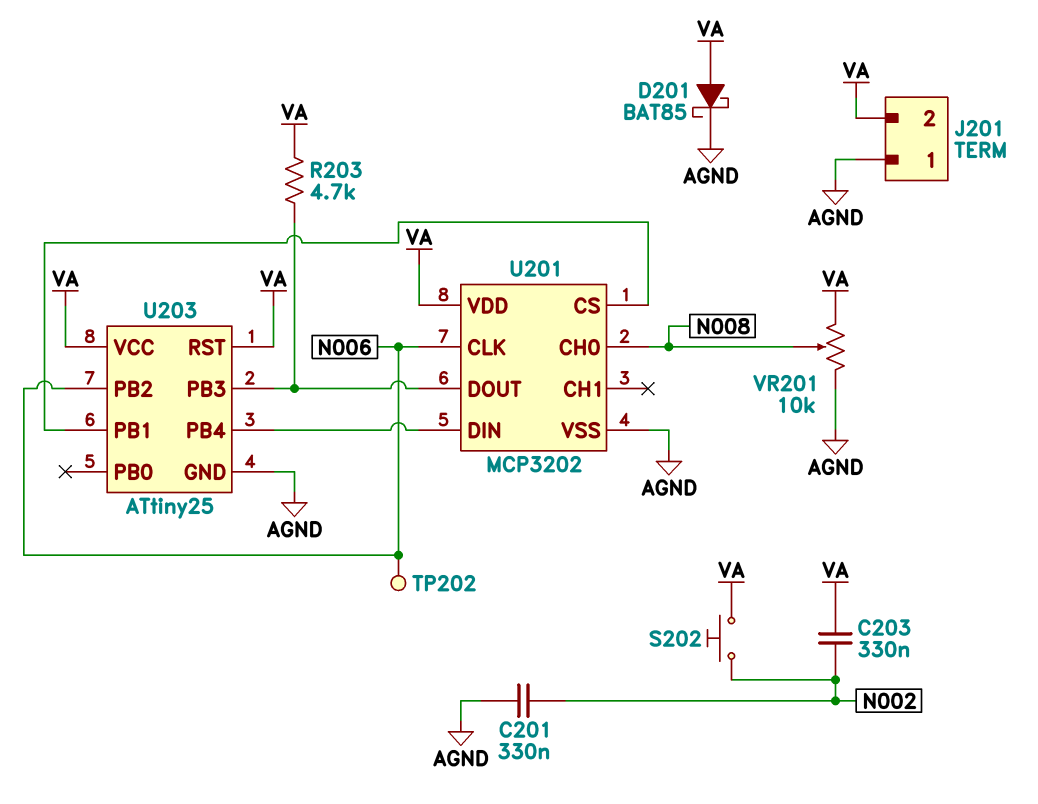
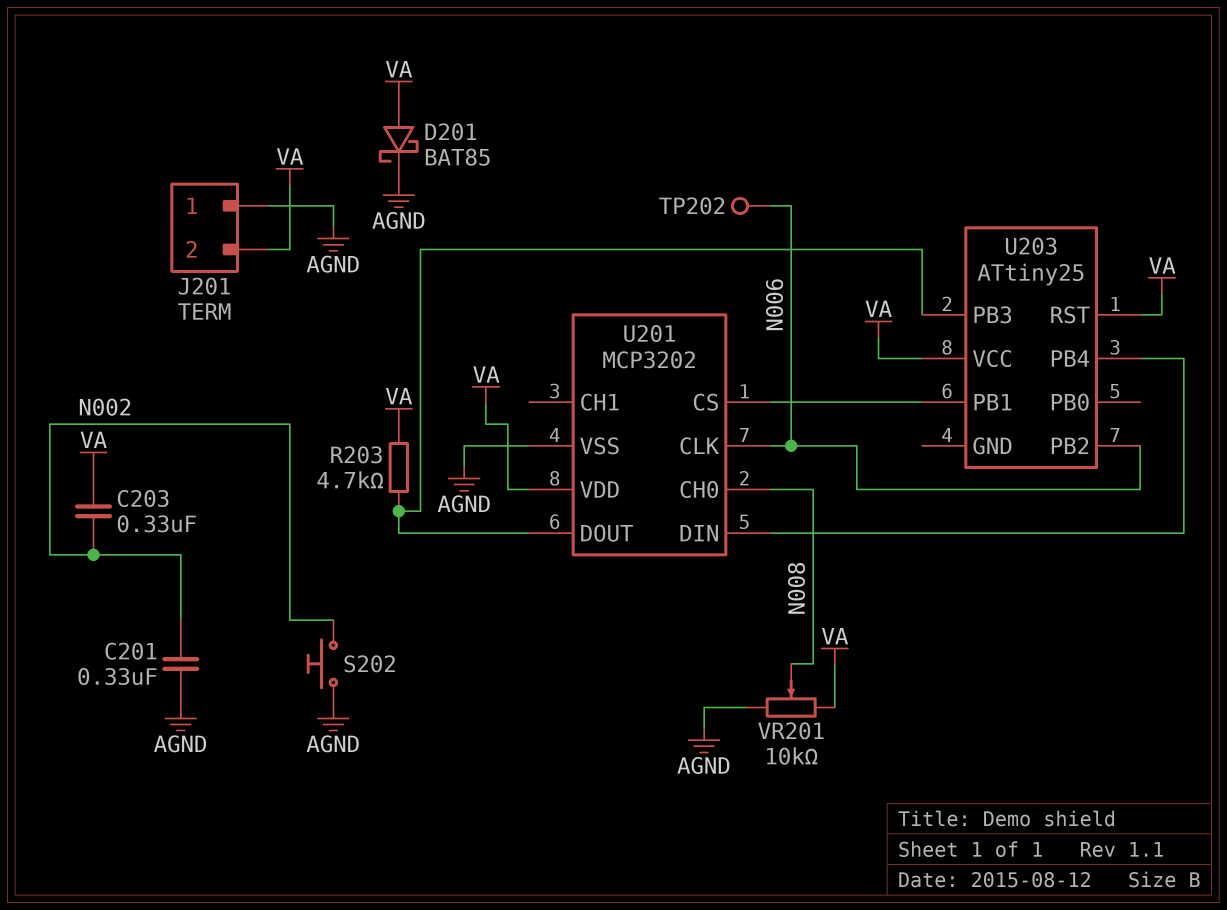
S202: button (N002, VA) -> button (AGND, N002)
U203 pin GND: AGND -> none

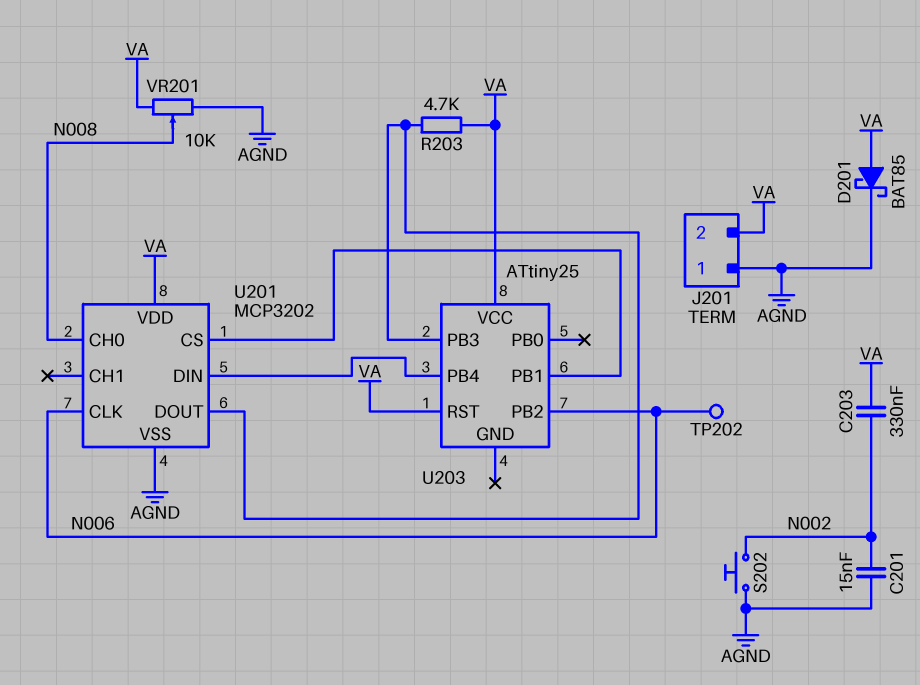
C201: 330nF (AGND, N002) -> 15nF (AGND, N002)

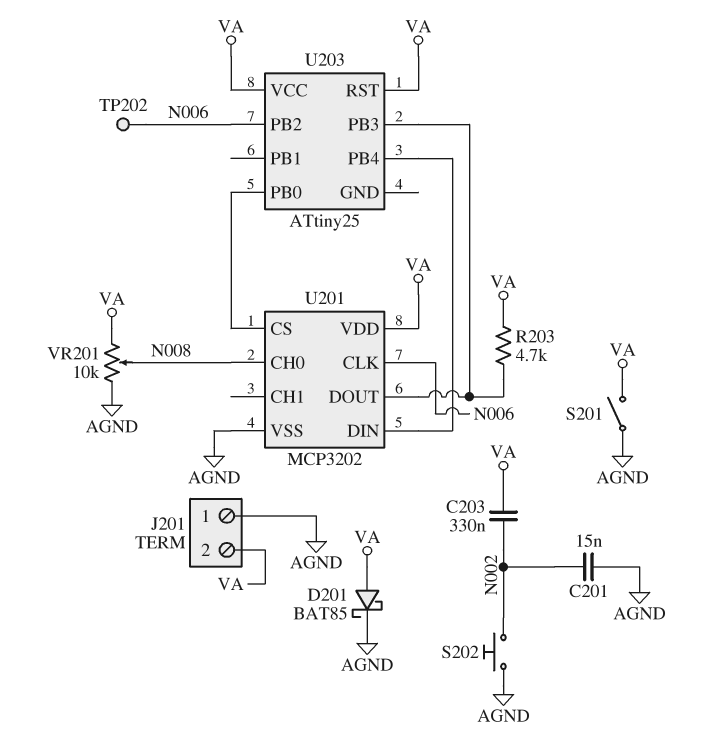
S201: none -> switch (AGND, VA)
U203 pin PB0: none -> U201/CS
U203 pin PB1: U201/CS -> none

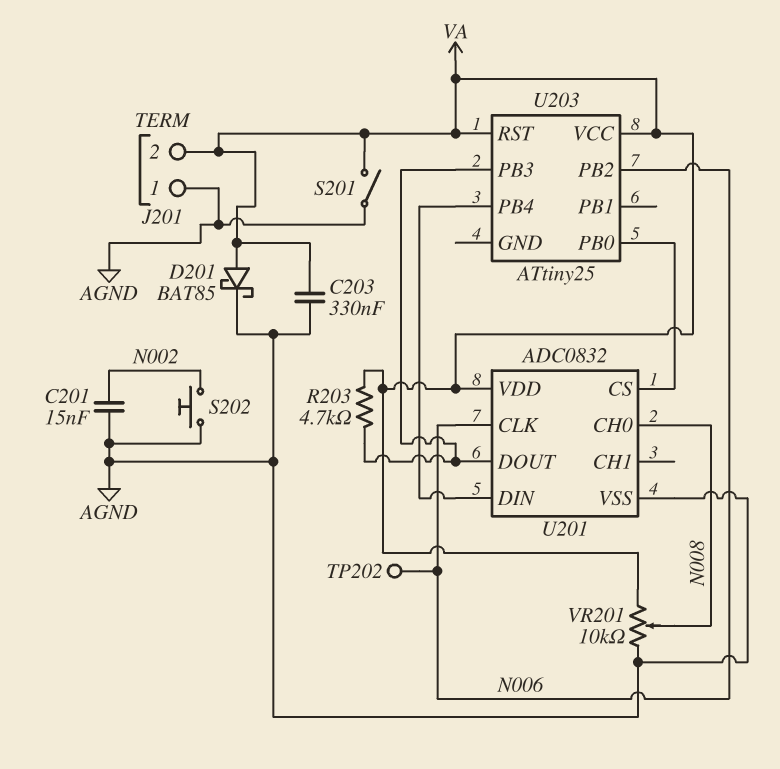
C203: 330nF (N002, VA) -> 330nF (AGND, VA)
U201: MCP3202 -> ADC0832

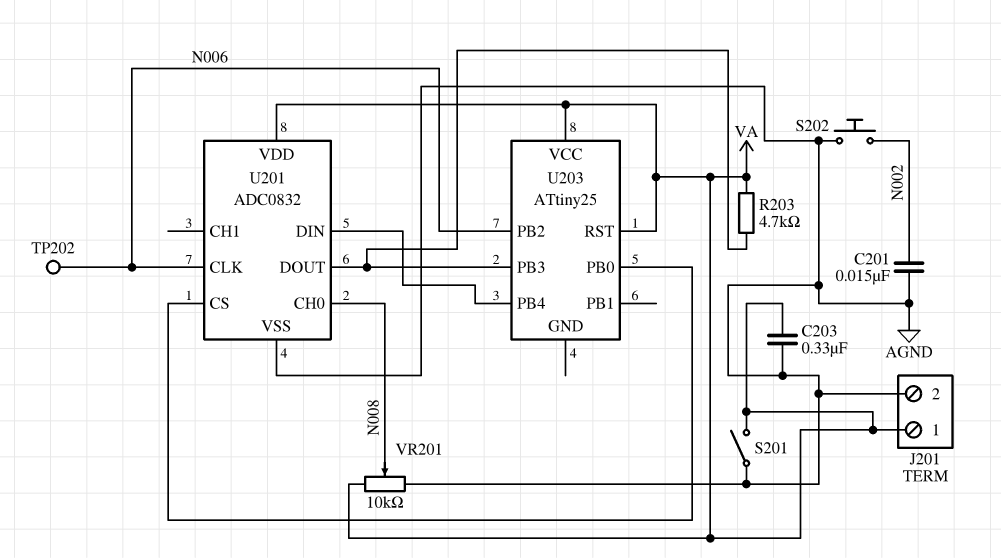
D201: schottky BAT85 (A VA, K AGND) -> none
J201 pin 1: AGND -> VA
J201 pin 2: VA -> AGND

